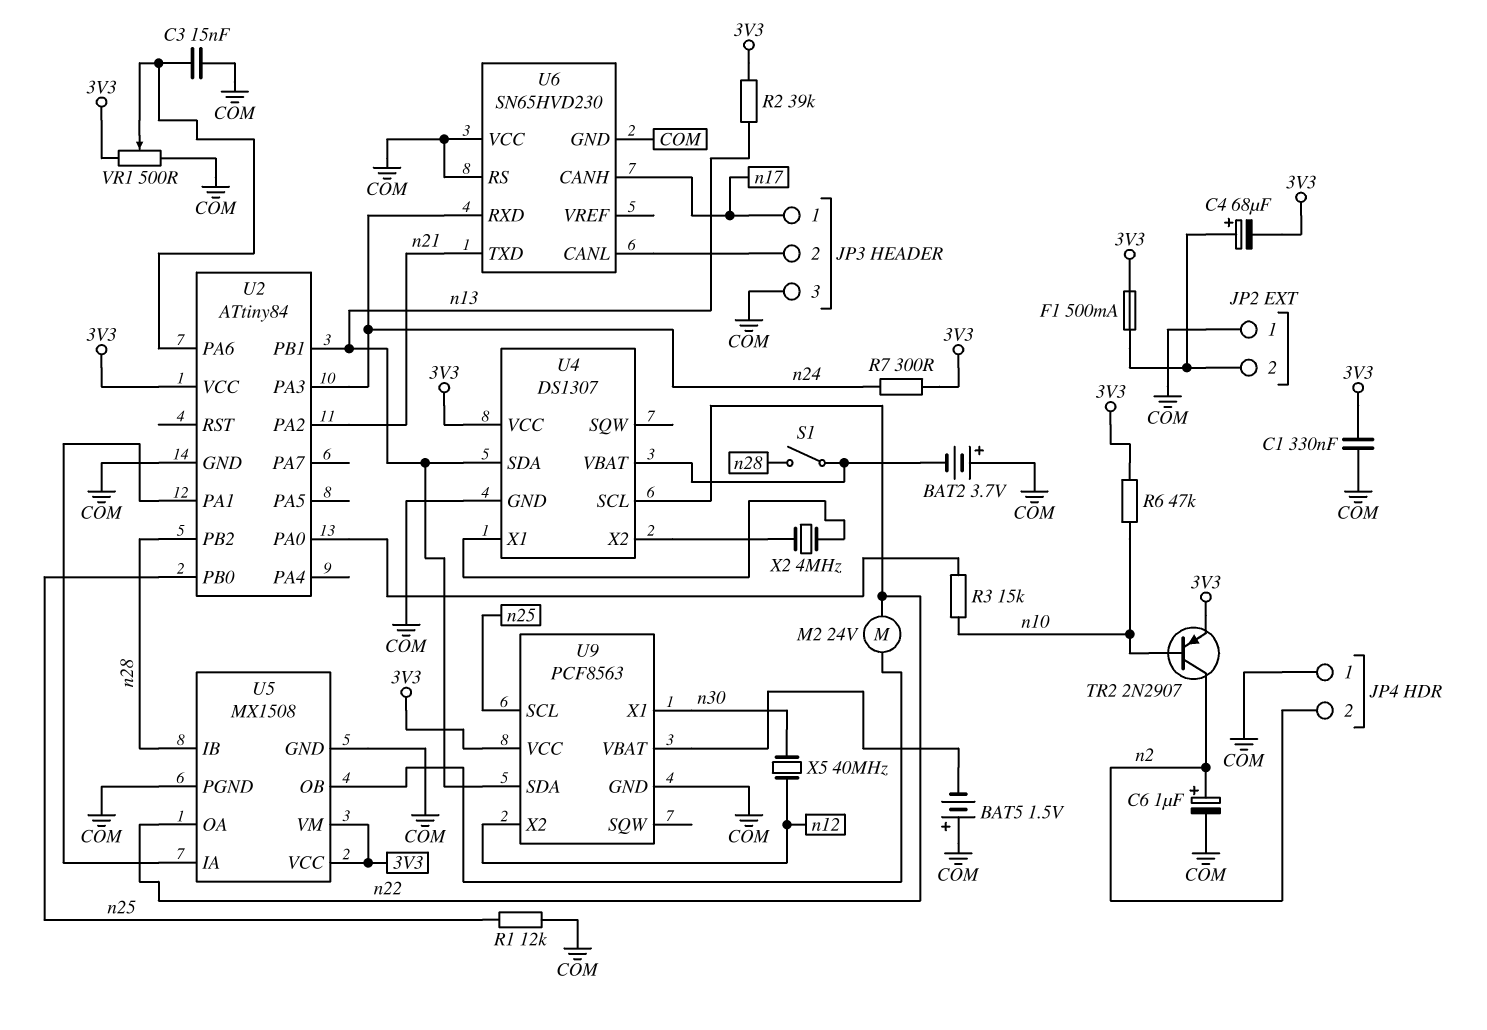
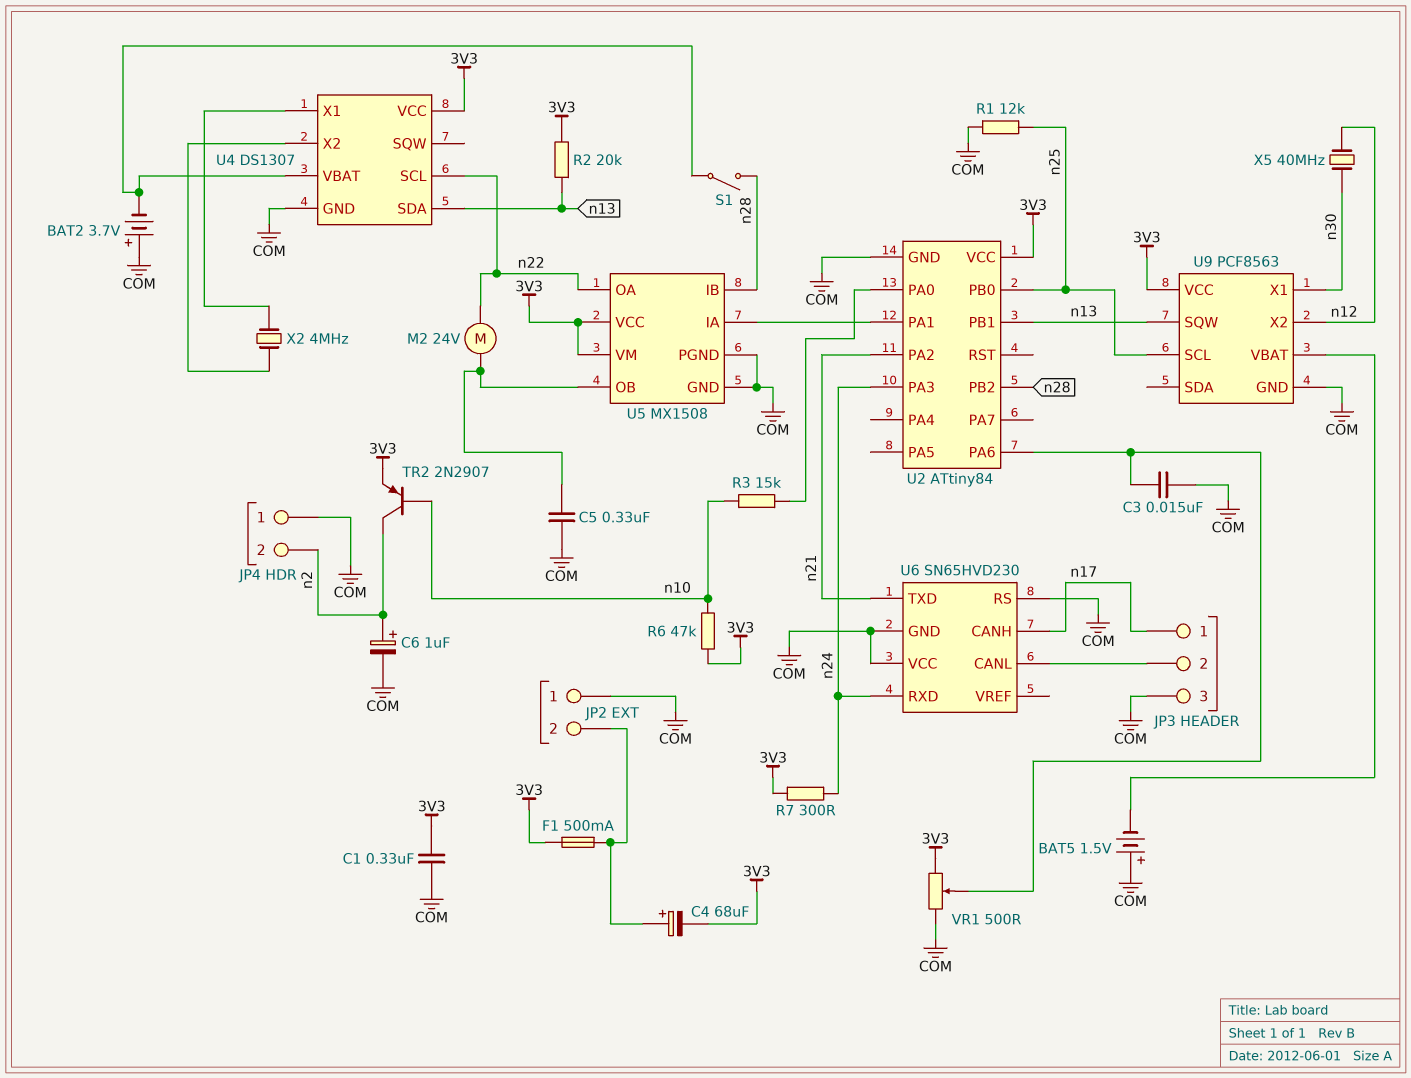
C5: none -> 330nF (COM, U5/OB)
R2: 39k (3V3, n13) -> 20k (3V3, n13)
U9 pin SDA: n13 -> none
U9 pin SQW: none -> n13

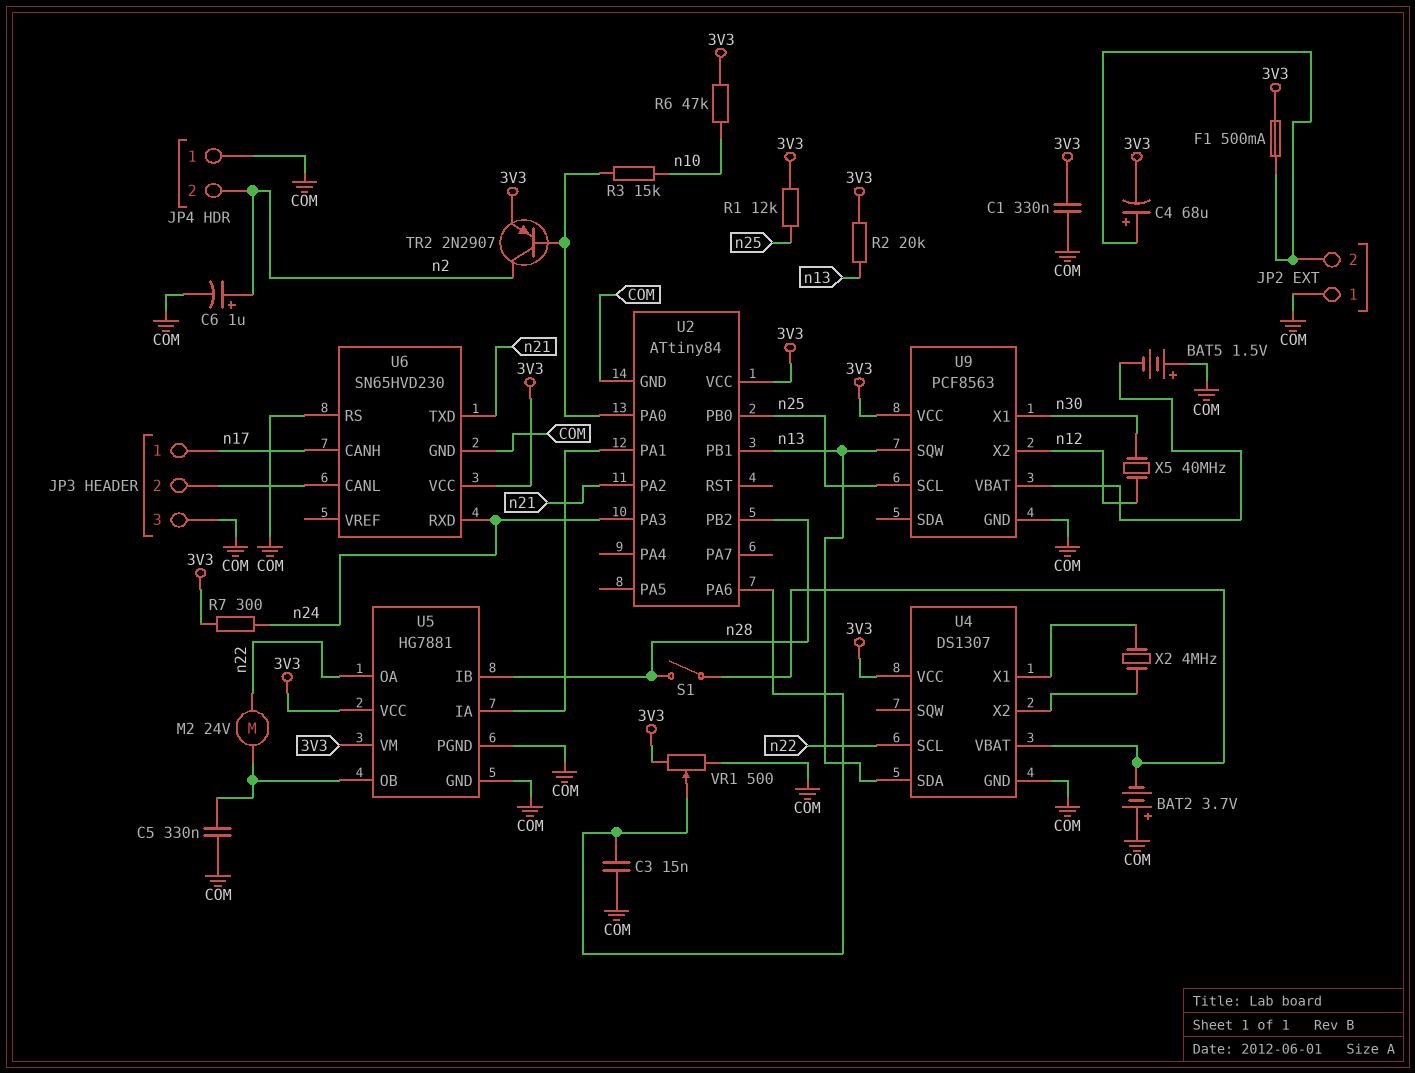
R1: 12k (COM, n25) -> 12k (3V3, n25)
TR2: PNP 2N2907 (B n10, C n2, E 3V3) -> PNP 2N2907 (B U2/PA0, C n2, E 3V3)
U5: MX1508 -> HG7881
U6 pin VCC: COM -> 3V3

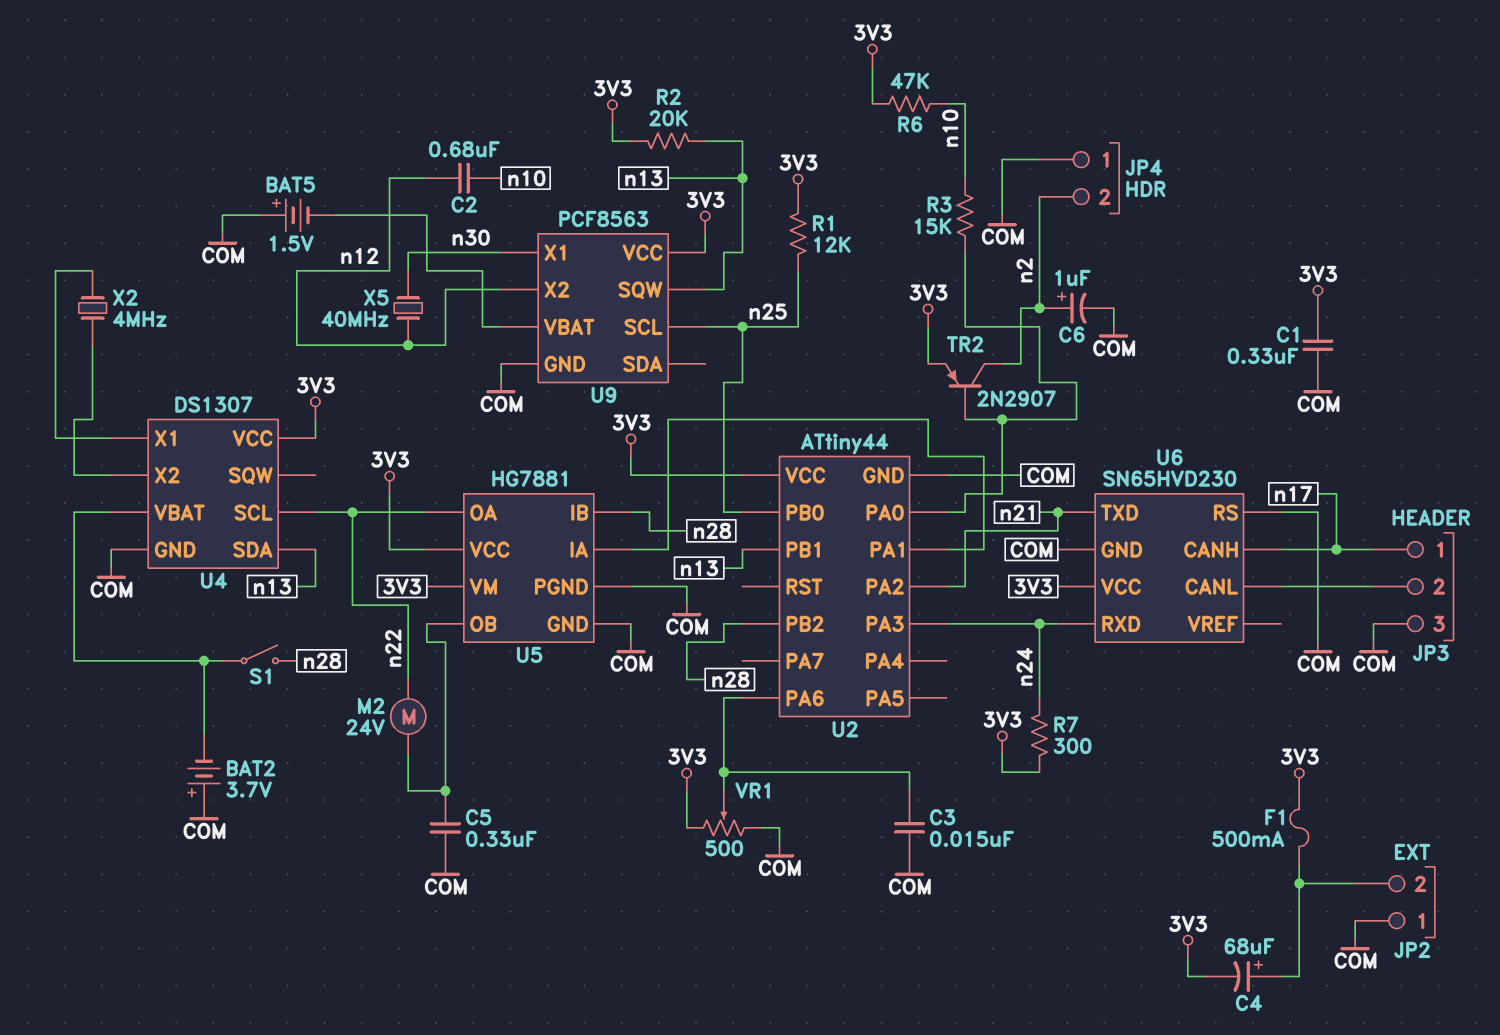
C2: none -> 680nF (n10, n12)
U2: ATtiny84 -> ATtiny44

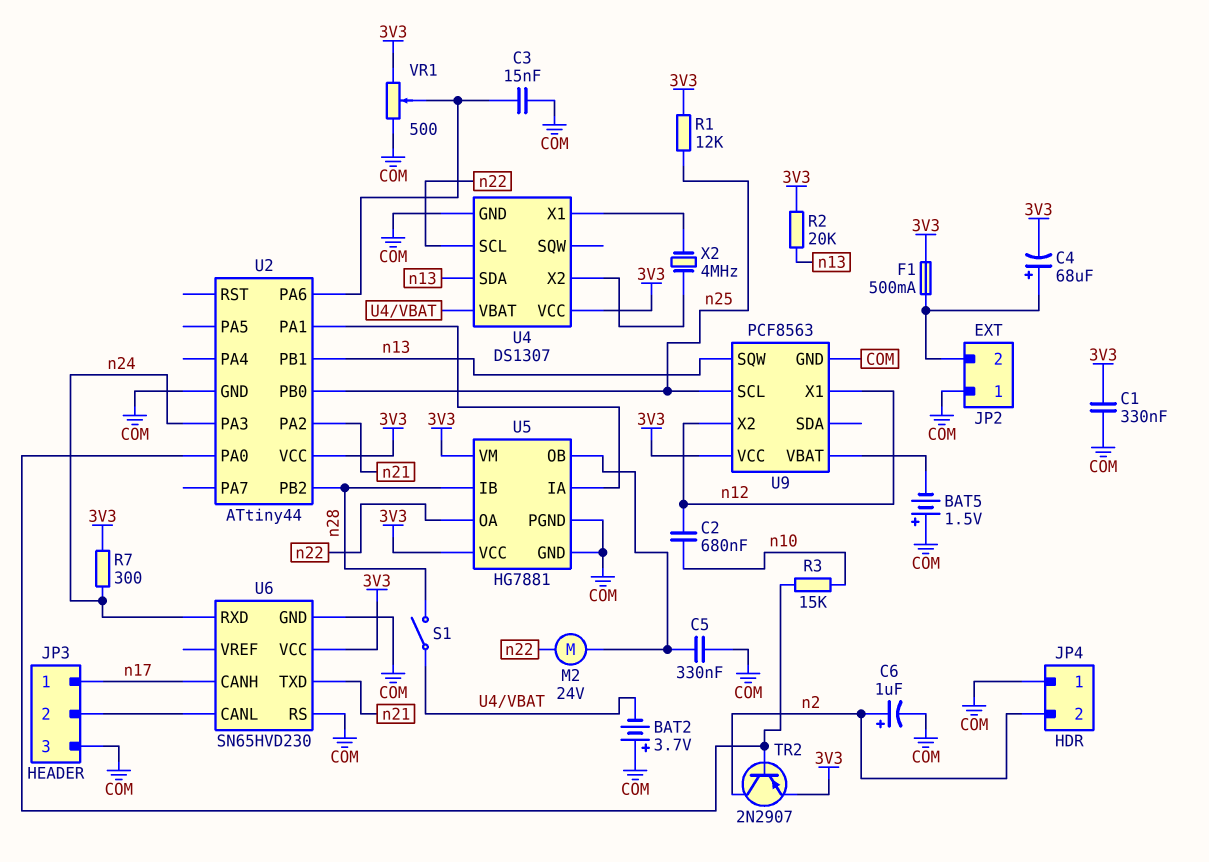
R6: 47k (3V3, n10) -> none
U9 pin X1: n30 -> n12
X5: 40MHz (n12, n30) -> none

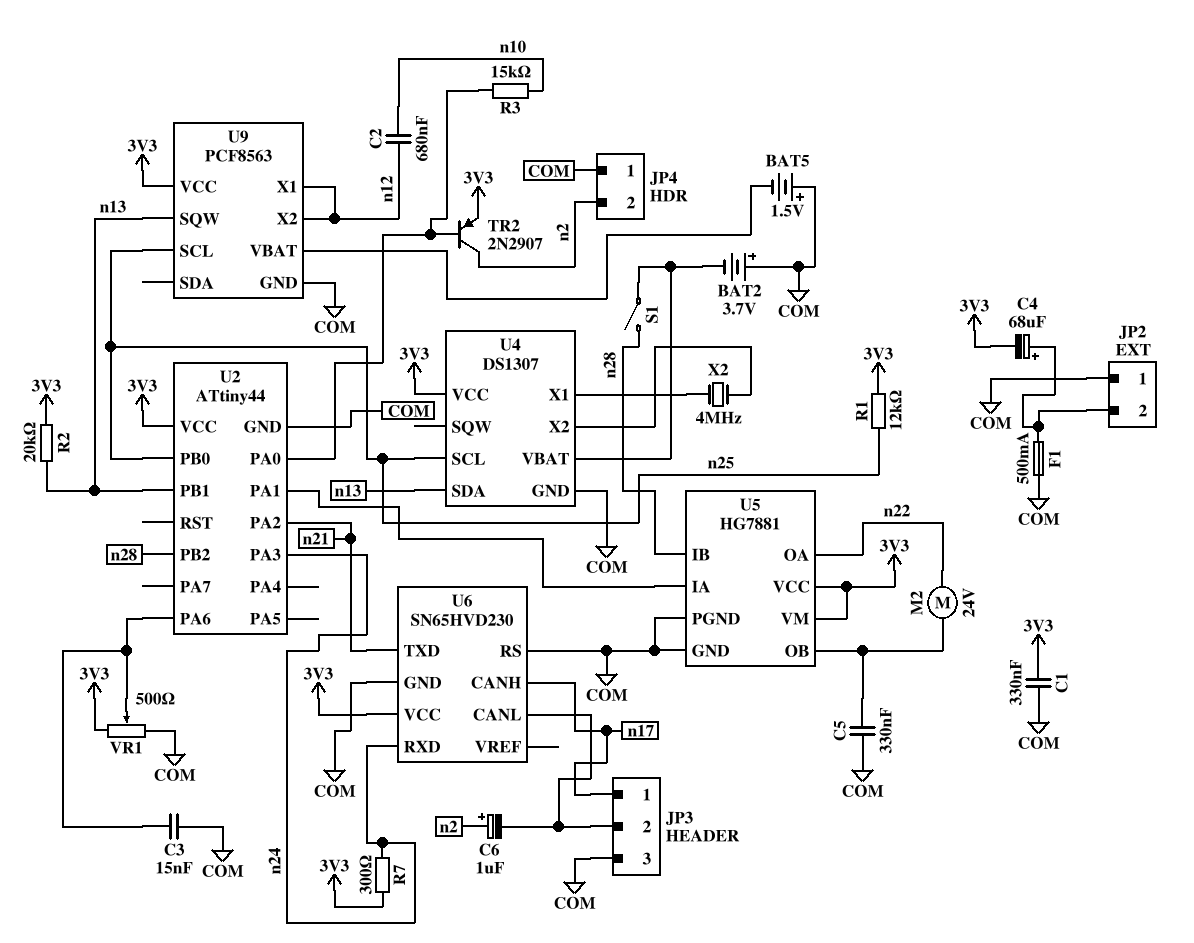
C6: 1uF (plus n2, minus COM) -> 1uF (plus n2, minus JP3/2)
F1: 500mA (3V3, JP2/2) -> 500mA (COM, JP2/2)
U4 pin SCL: n22 -> n25

